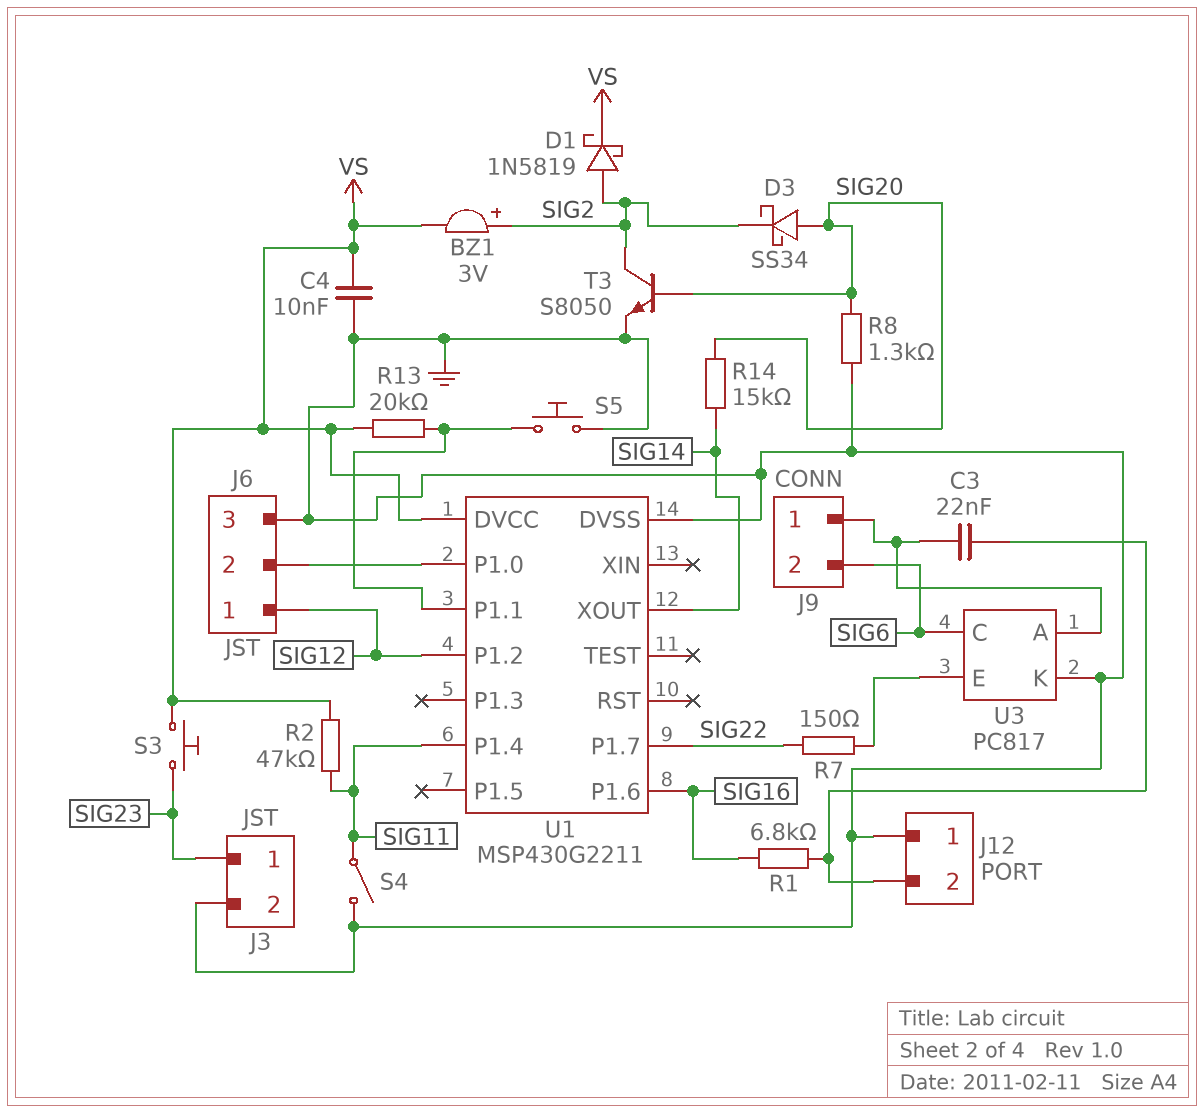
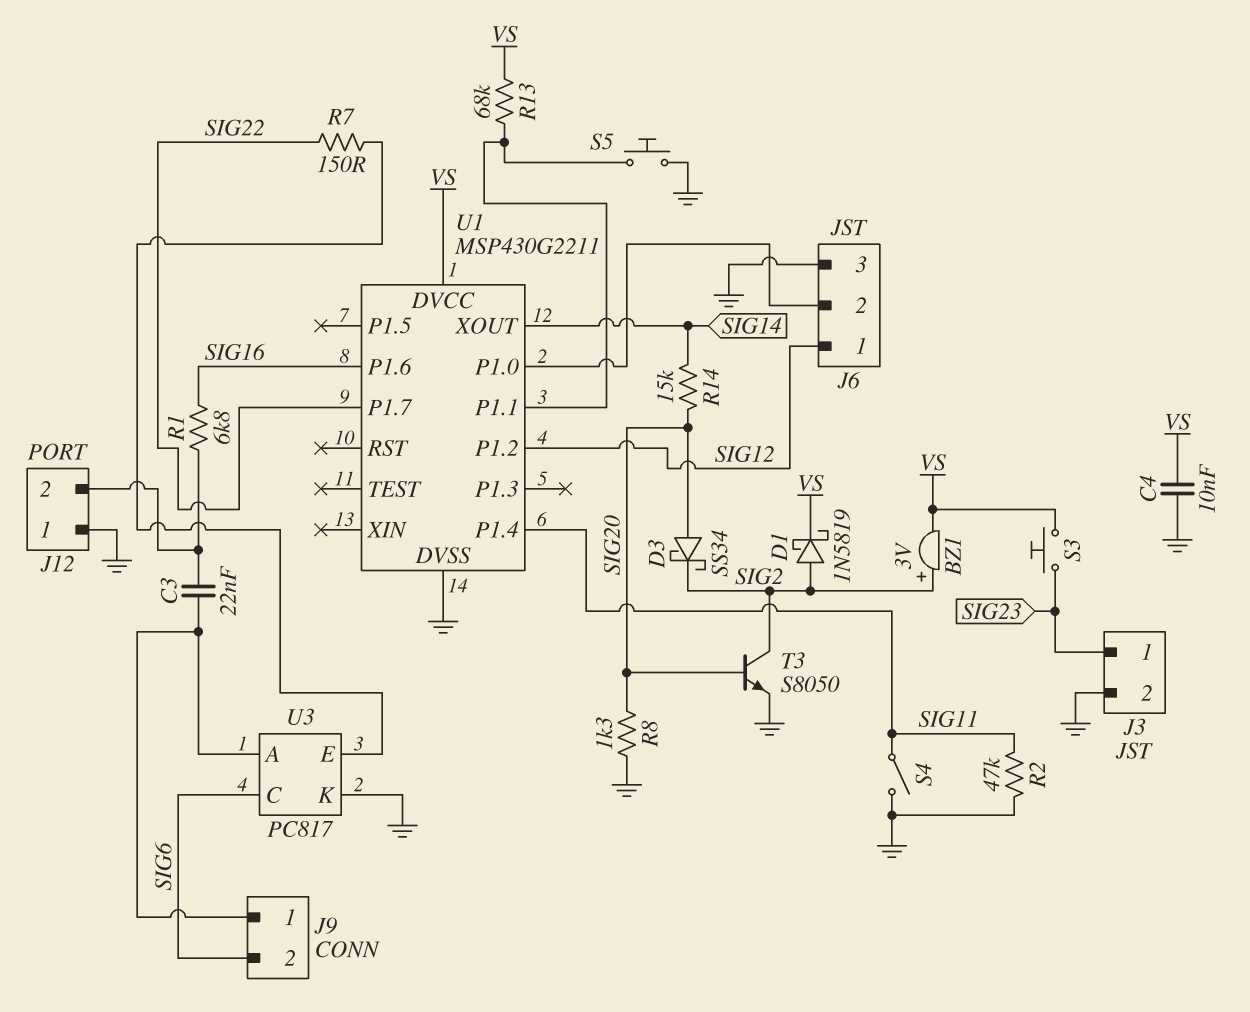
R2: 47k (SIG11, VS) -> 47k (GND, SIG11)
R13: 20k (U1/P1.1, VS) -> 68k (U1/P1.1, VS)

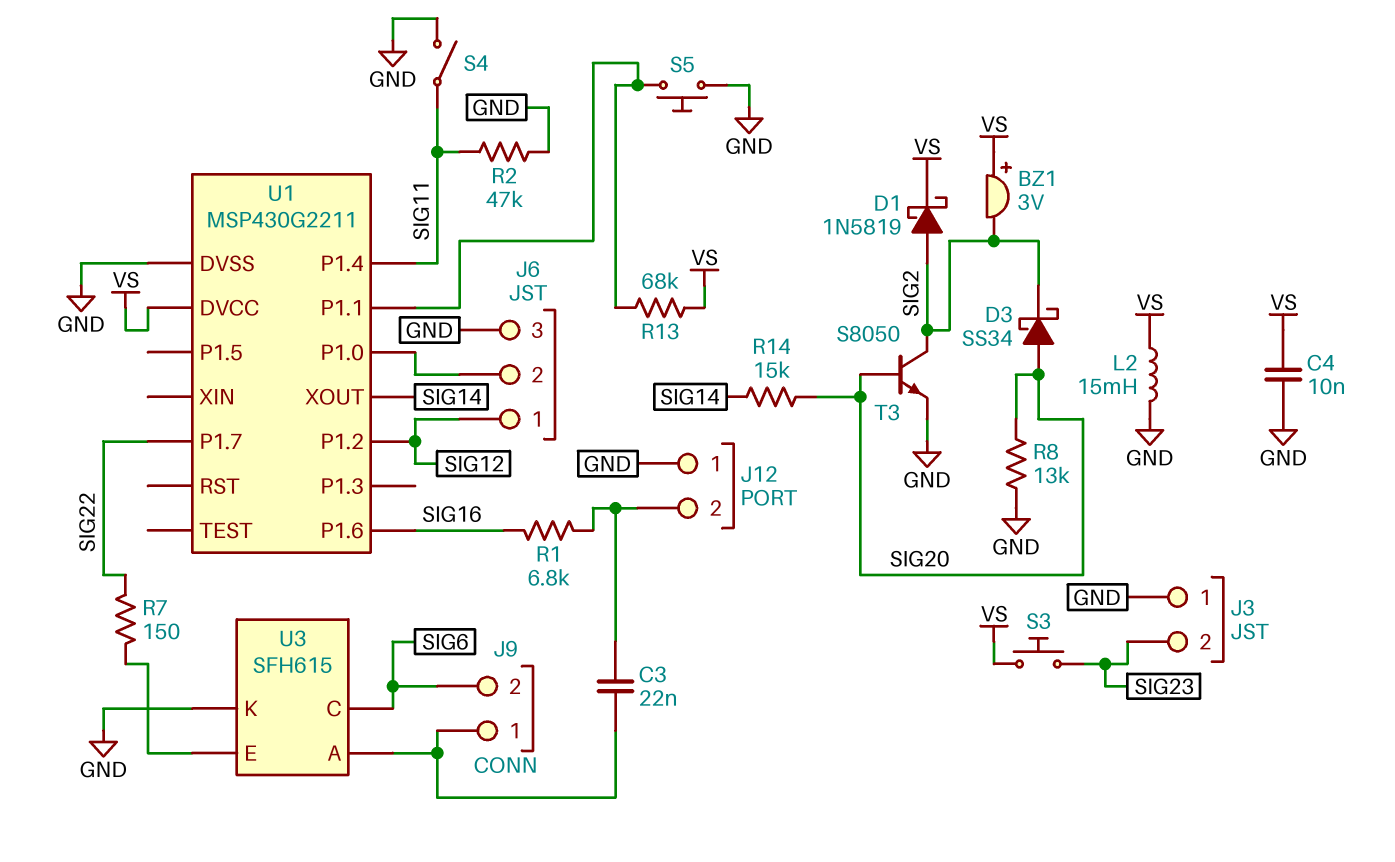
BZ1: buzzer 3V (plus SIG2, minus VS) -> buzzer 3V (plus VS, minus SIG2)
J3 pin 1: SIG23 -> GND
J3 pin 2: GND -> SIG23
L2: none -> 15mH (GND, VS)
R8: 1.3k (GND, SIG20) -> 13k (GND, SIG20)
U3: PC817 -> SFH615

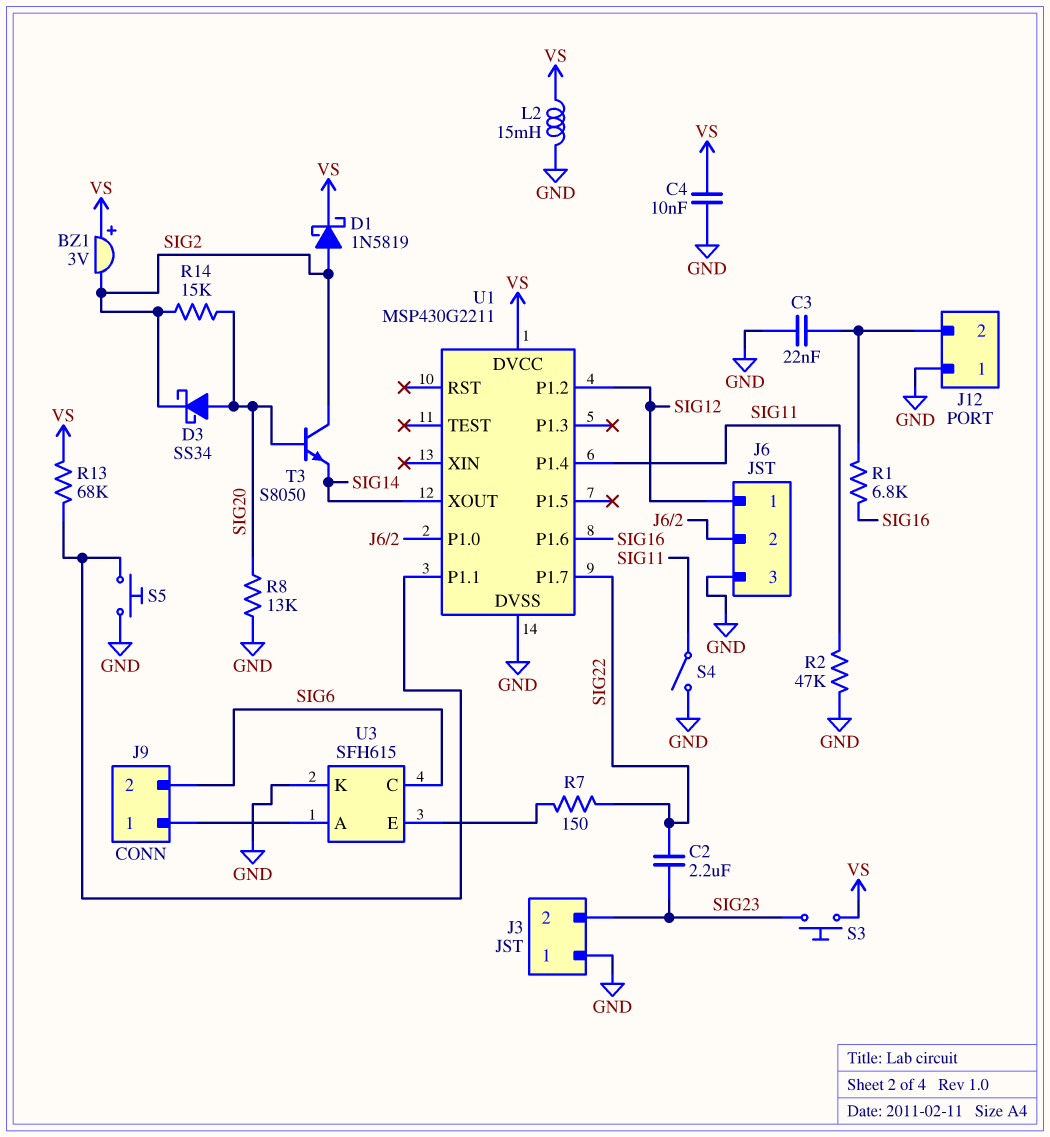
C2: none -> 2.2uF (SIG22, SIG23)
C3: 22nF (J9/1, J12/2) -> 22nF (GND, J12/2)
R14: 15k (SIG14, SIG20) -> 15k (SIG2, SIG20)
T3: NPN S8050 (B SIG20, C SIG2, E GND) -> NPN S8050 (B SIG20, C SIG2, E SIG14)

